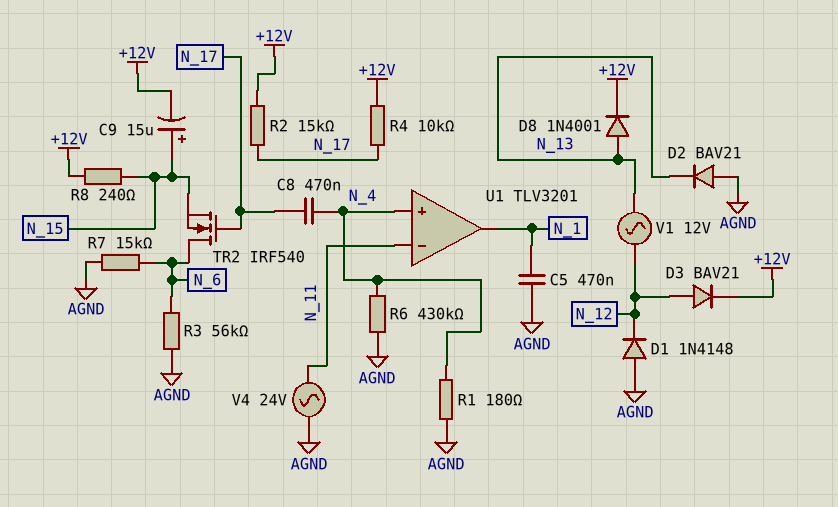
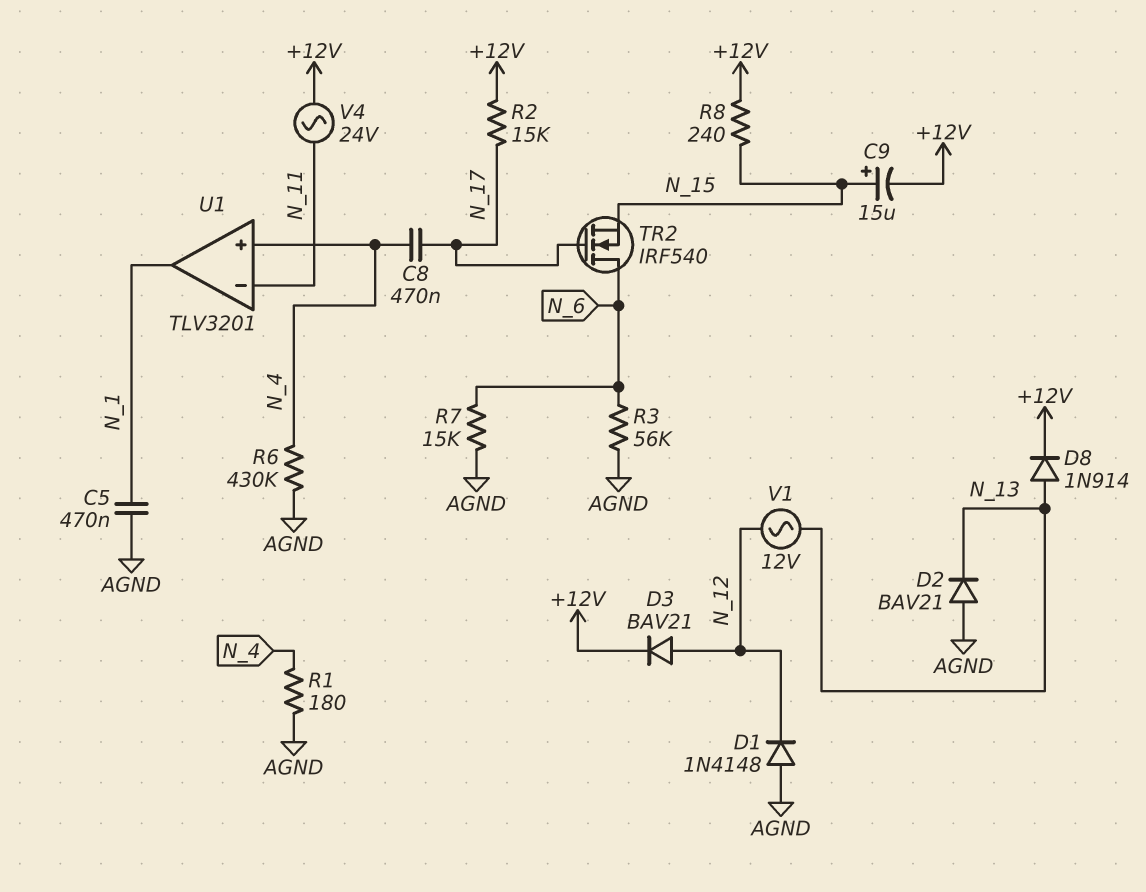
D8: diode 1N4001 (A N_13, K +12V) -> diode 1N914 (A N_13, K +12V)
R4: 10k (+12V, N_17) -> none
V4: AC 24V (AGND, N_11) -> AC 24V (+12V, N_11)

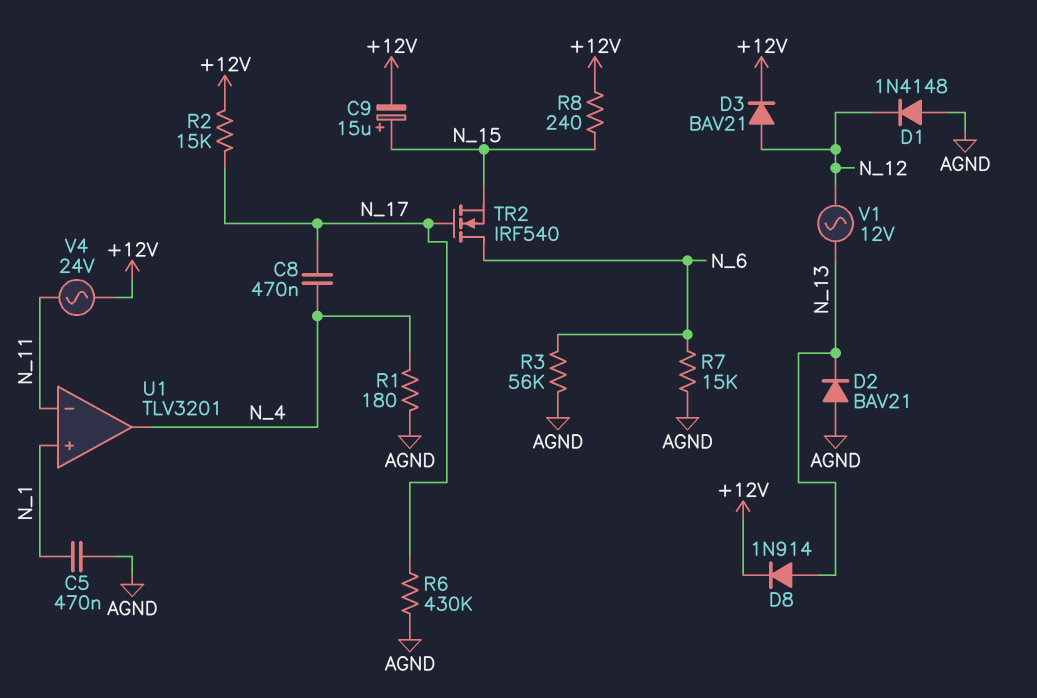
R6: 430k (AGND, N_4) -> 430k (AGND, N_17)
U1 pin in+: N_4 -> N_1
U1 pin out: N_1 -> N_4

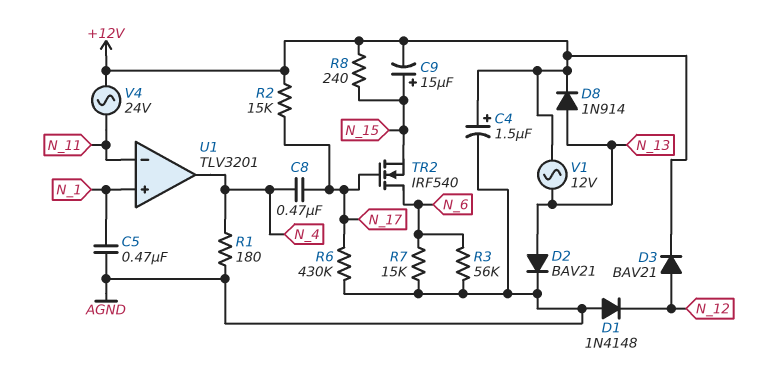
C4: none -> 1.5uF (plus +12V, minus AGND)
D2: diode BAV21 (A AGND, K N_13) -> diode BAV21 (A N_13, K AGND)
V1: AC 12V (N_12, N_13) -> AC 12V (+12V, N_13)

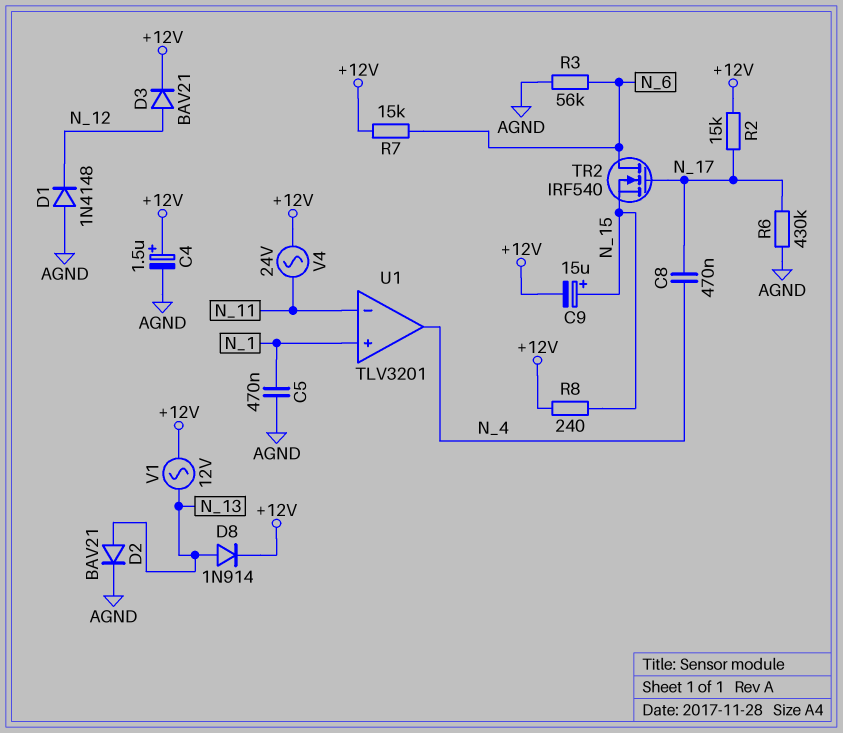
R1: 180 (AGND, N_4) -> none
R7: 15k (AGND, N_6) -> 15k (+12V, N_6)

